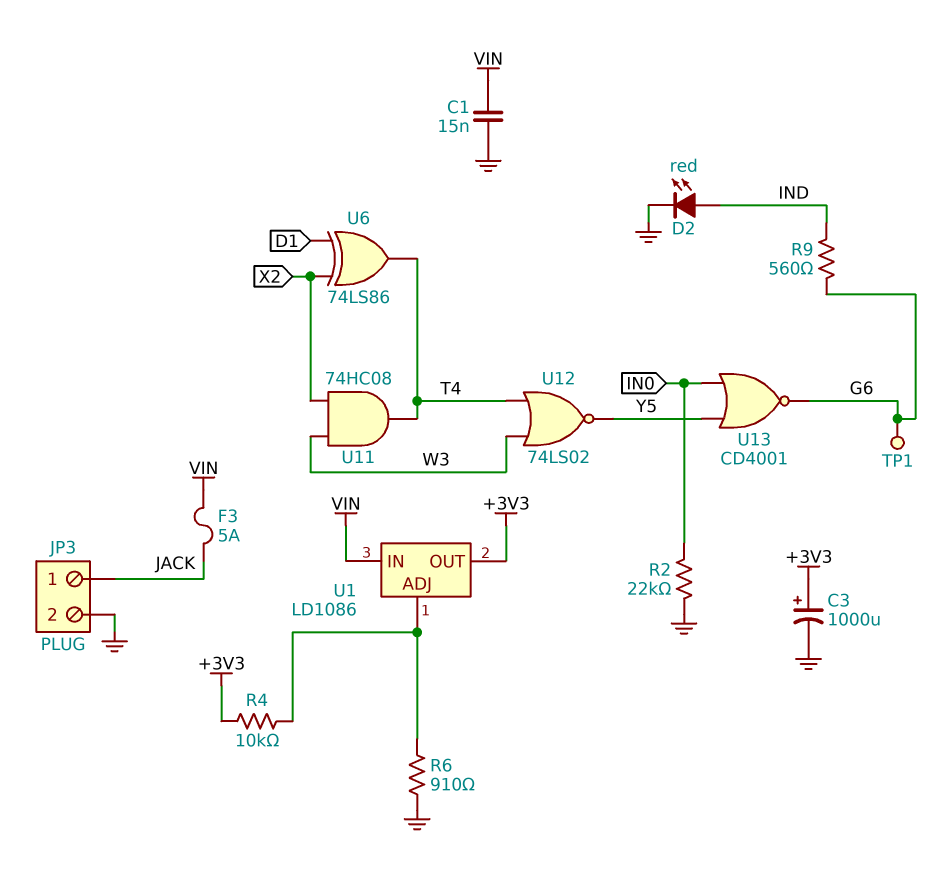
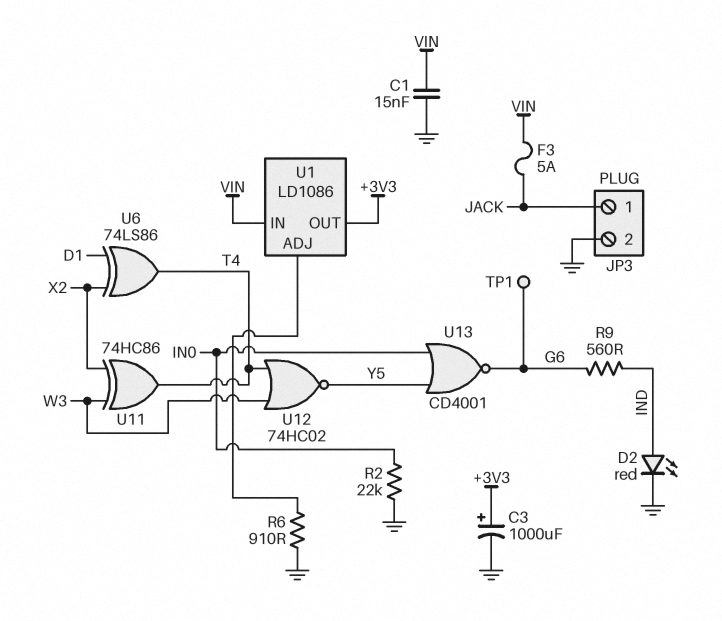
R4: 10k (+3V3, U1/ADJ) -> none
U11: AND 74HC08 (in W3, in X2, out T4) -> XOR 74HC86 (in W3, in X2, out T4)
U12: NOR 74LS02 (in T4, in W3, out Y5) -> NOR 74HC02 (in T4, in W3, out Y5)

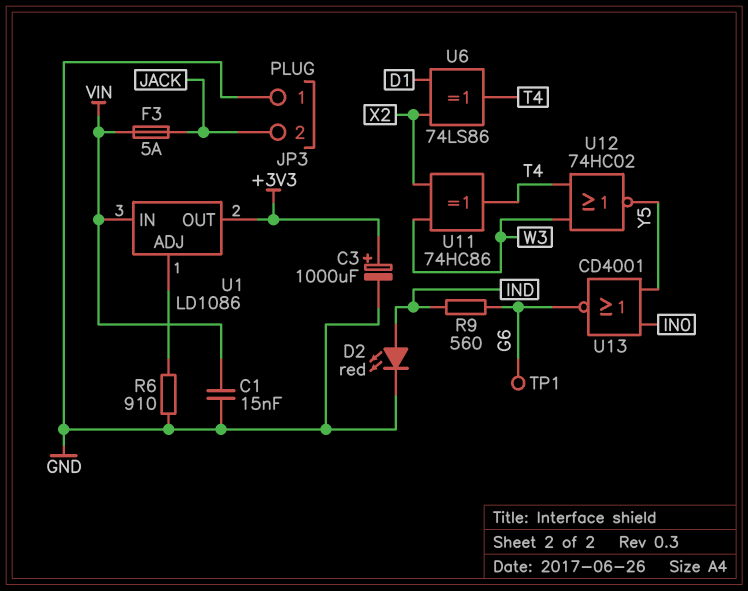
JP3 pin 1: JACK -> GND
JP3 pin 2: GND -> JACK
R2: 22k (GND, IN0) -> none

